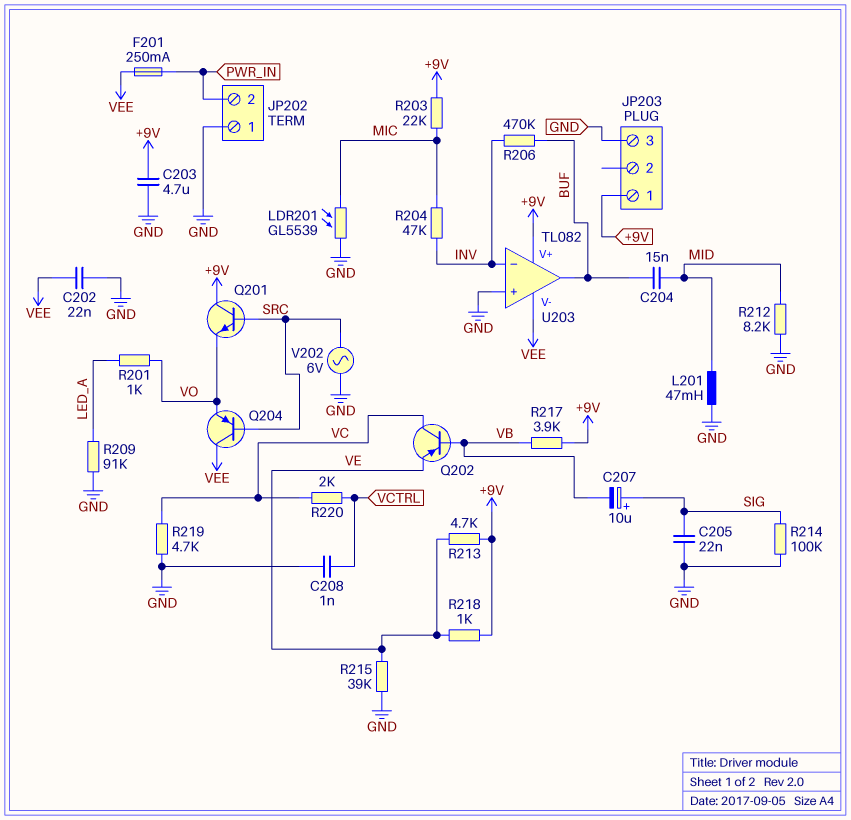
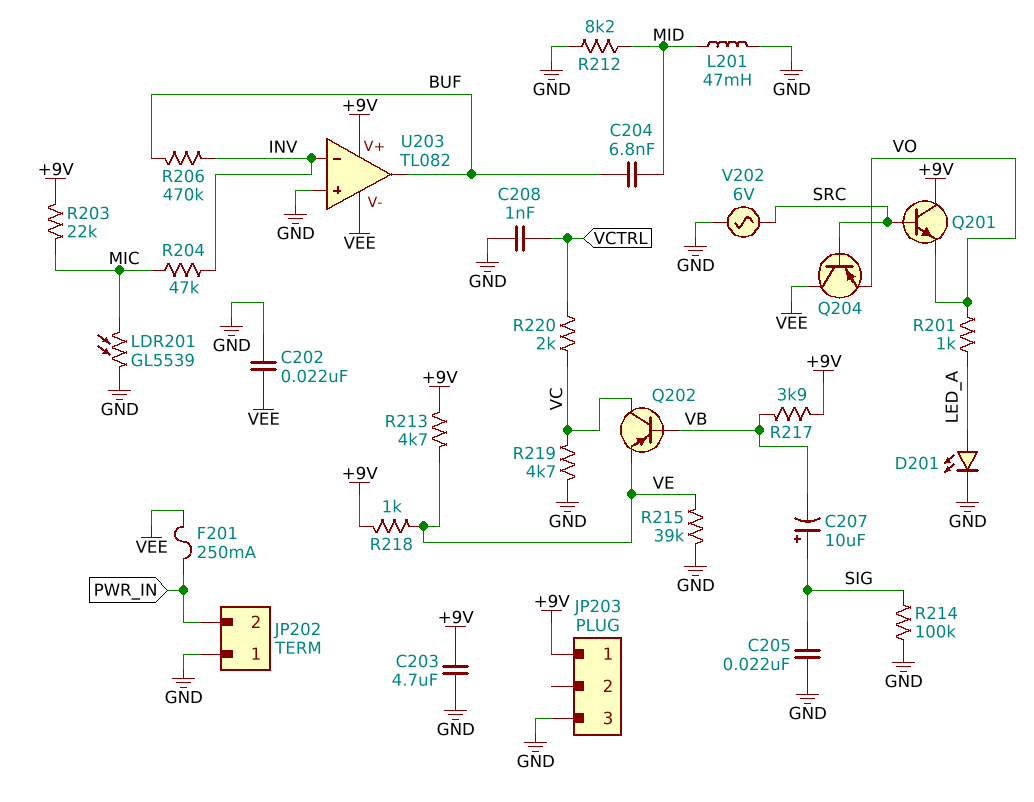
C204: 15nF (BUF, MID) -> 6.8nF (BUF, MID)
D201: none -> LED (A LED_A, K GND)
R209: 91k (GND, LED_A) -> none

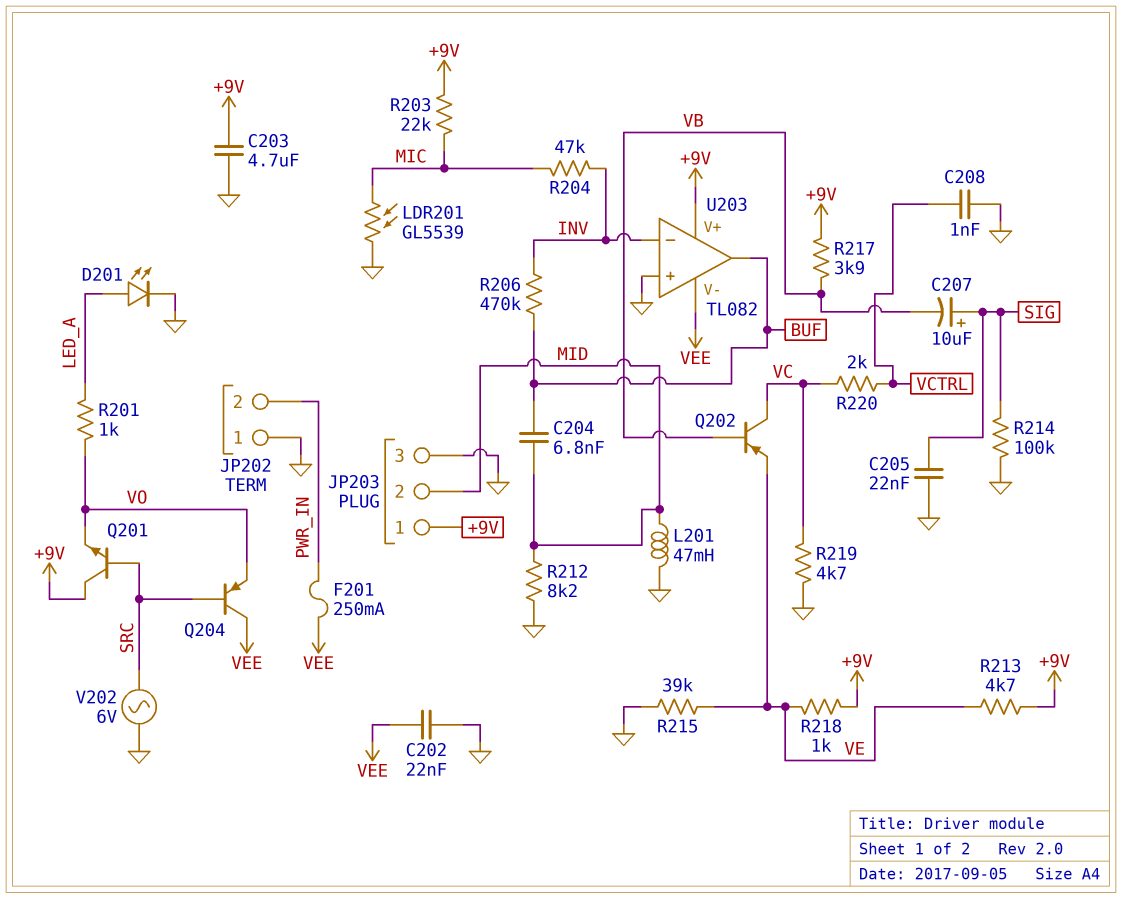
JP203 pin 2: none -> MID

